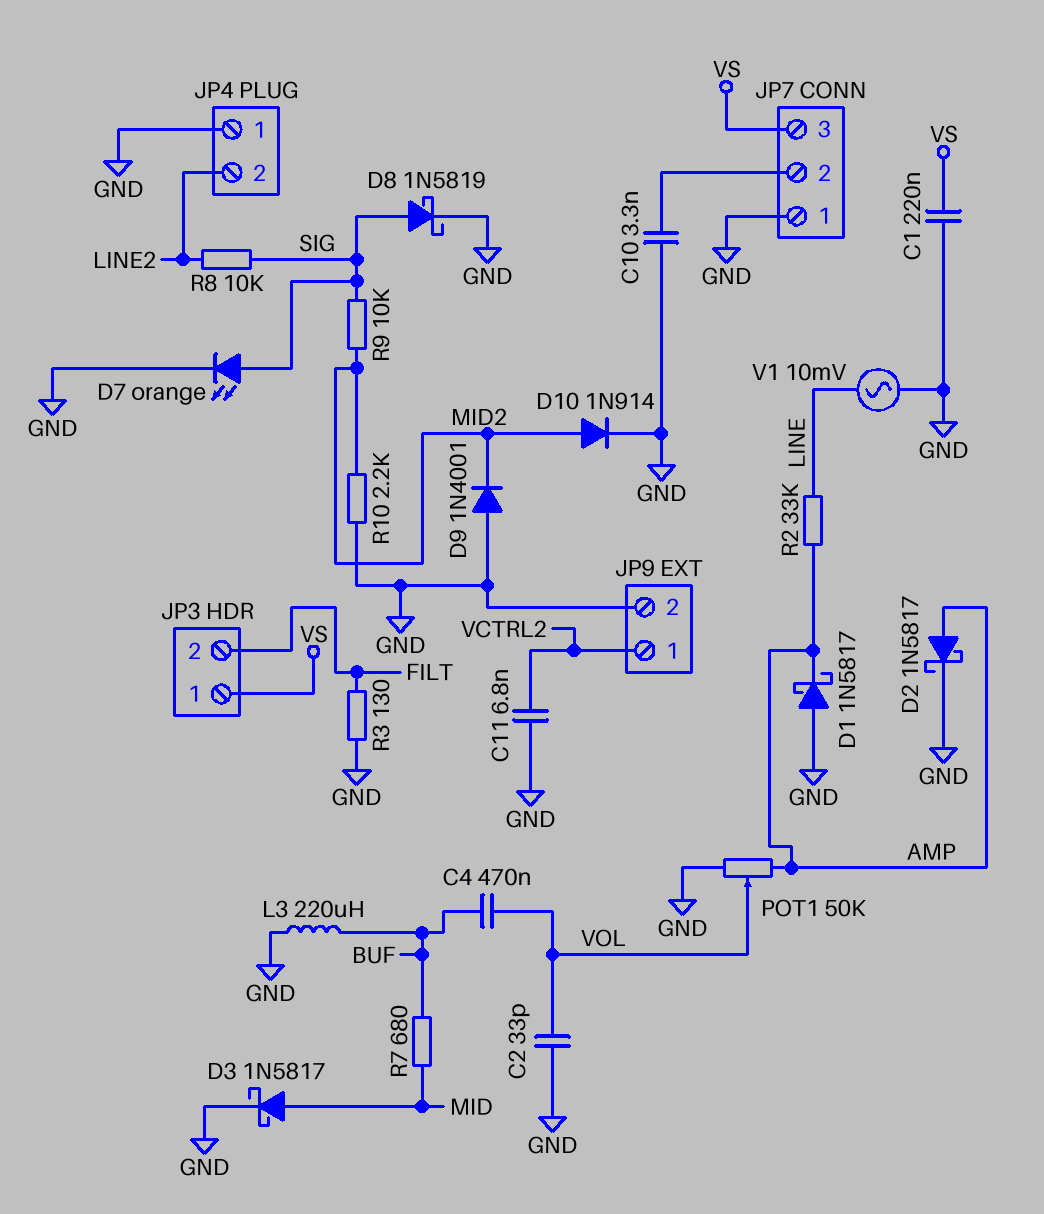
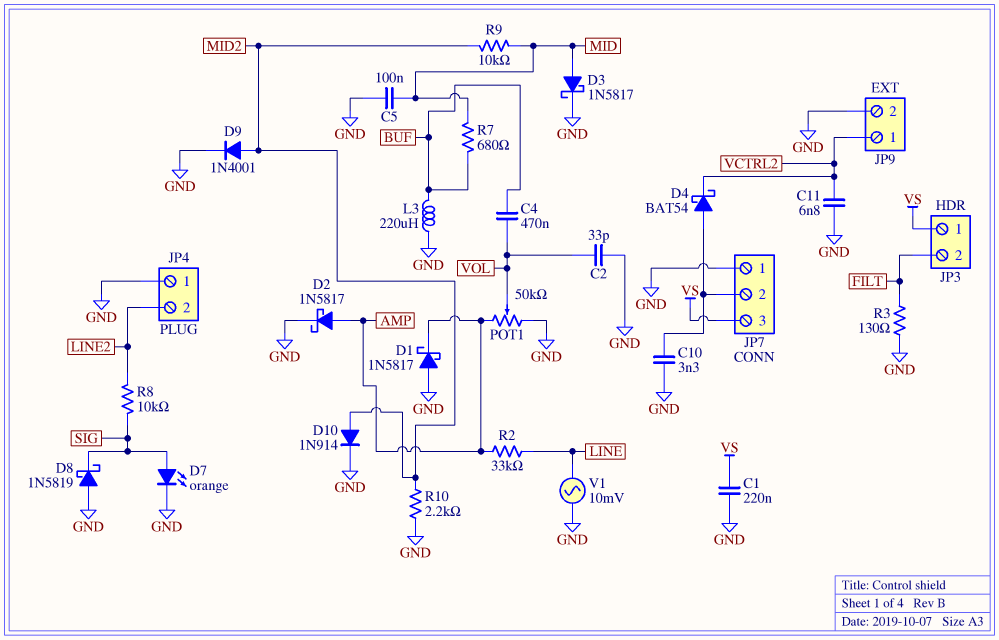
C5: none -> 100nF (GND, MID)
D4: none -> schottky BAT54 (A JP7/2, K VCTRL2)
D8: schottky 1N5819 (A SIG, K GND) -> schottky 1N5819 (A GND, K SIG)
D9: diode 1N4001 (A GND, K MID2) -> diode 1N4001 (A MID2, K GND)
R9: 10k (MID2, SIG) -> 10k (MID, MID2)

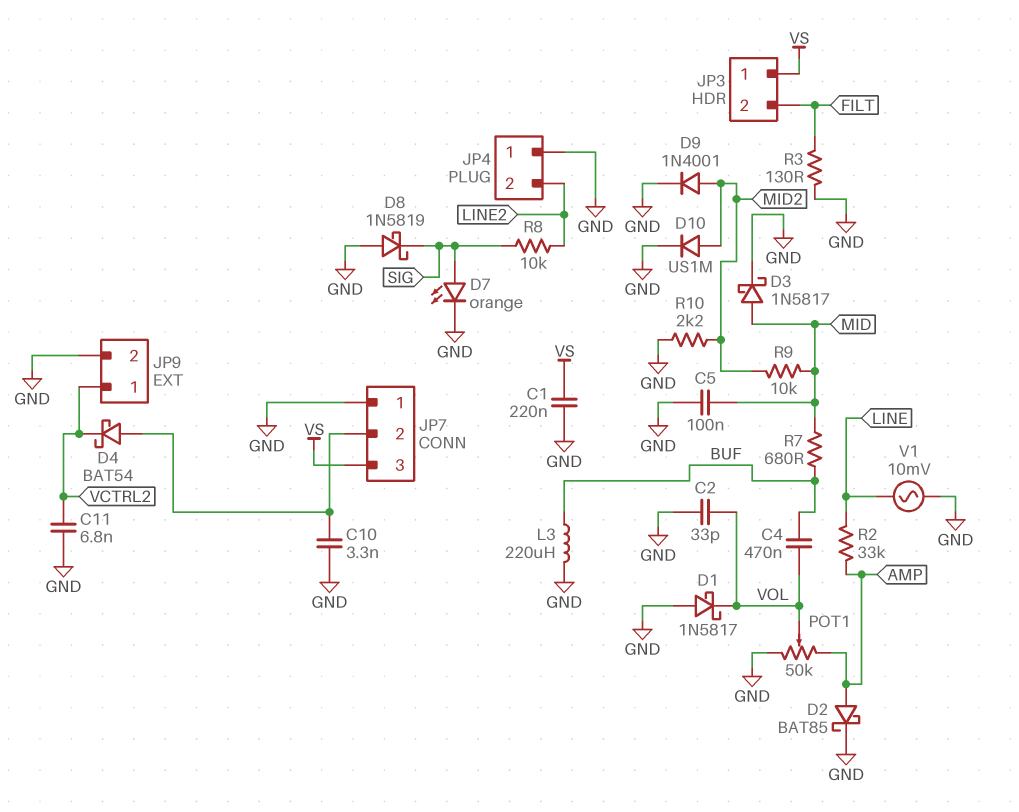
D1: schottky 1N5817 (A GND, K AMP) -> schottky 1N5817 (A GND, K VOL)
D2: schottky 1N5817 (A AMP, K GND) -> schottky BAT85 (A AMP, K GND)
D10: diode 1N914 (A MID2, K GND) -> diode US1M (A MID2, K GND)

